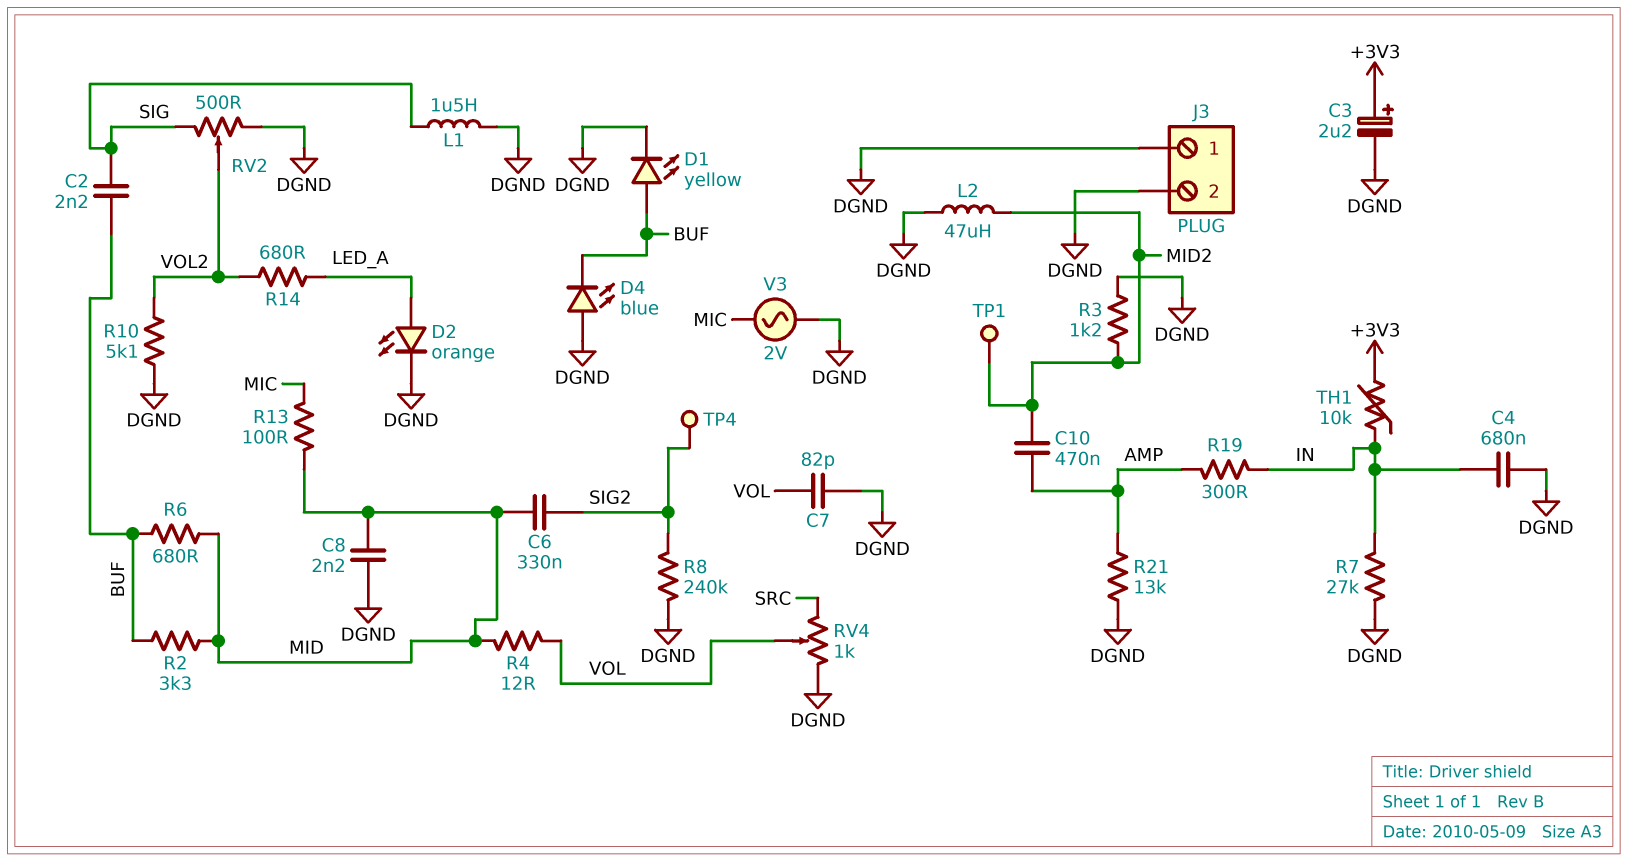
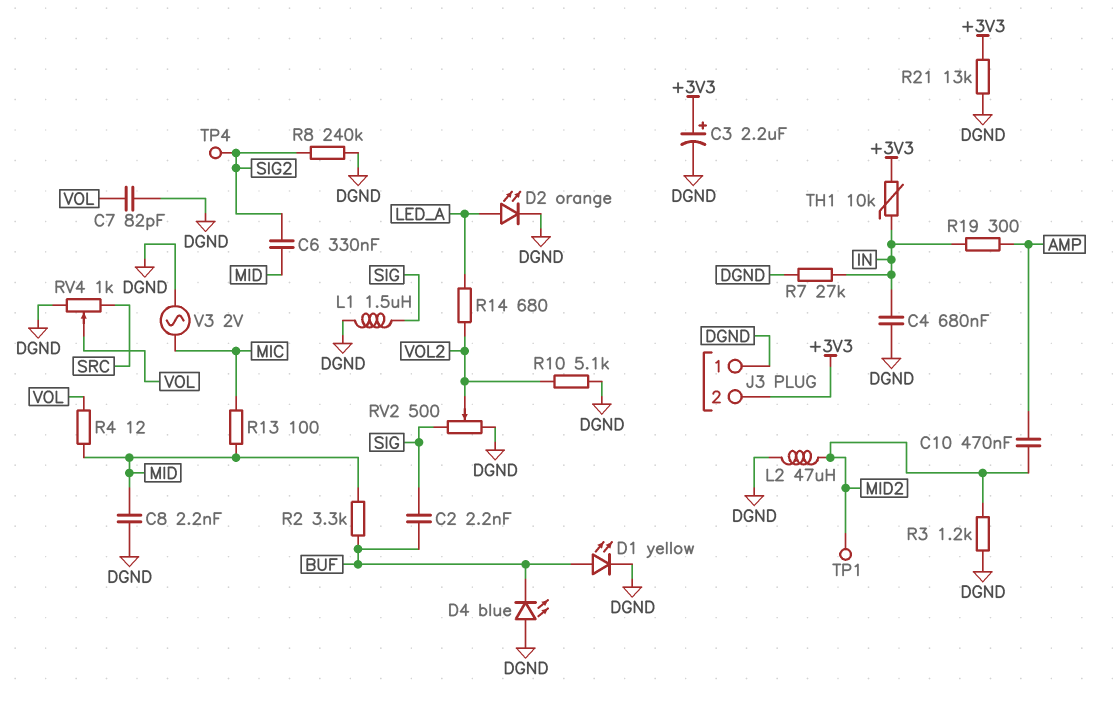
J3 pin 2: DGND -> +3V3
R6: 680 (BUF, MID) -> none
R21: 13k (AMP, DGND) -> 13k (+3V3, DGND)

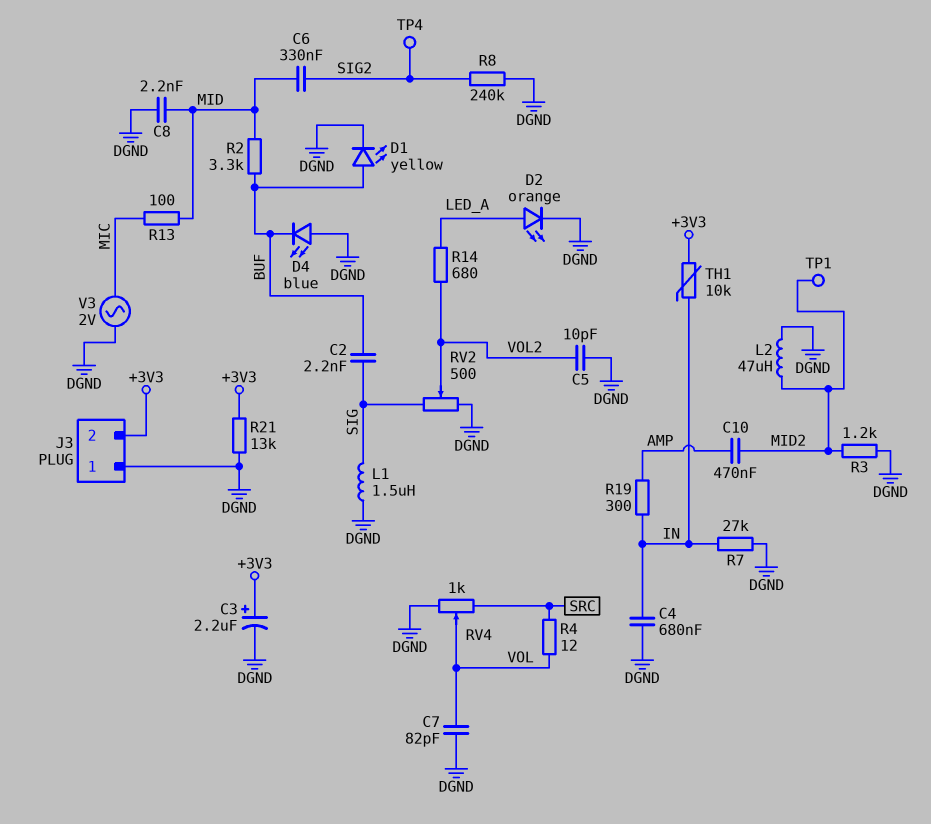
C5: none -> 10pF (DGND, VOL2)
R4: 12 (MID, VOL) -> 12 (SRC, VOL)
R10: 5.1k (DGND, VOL2) -> none

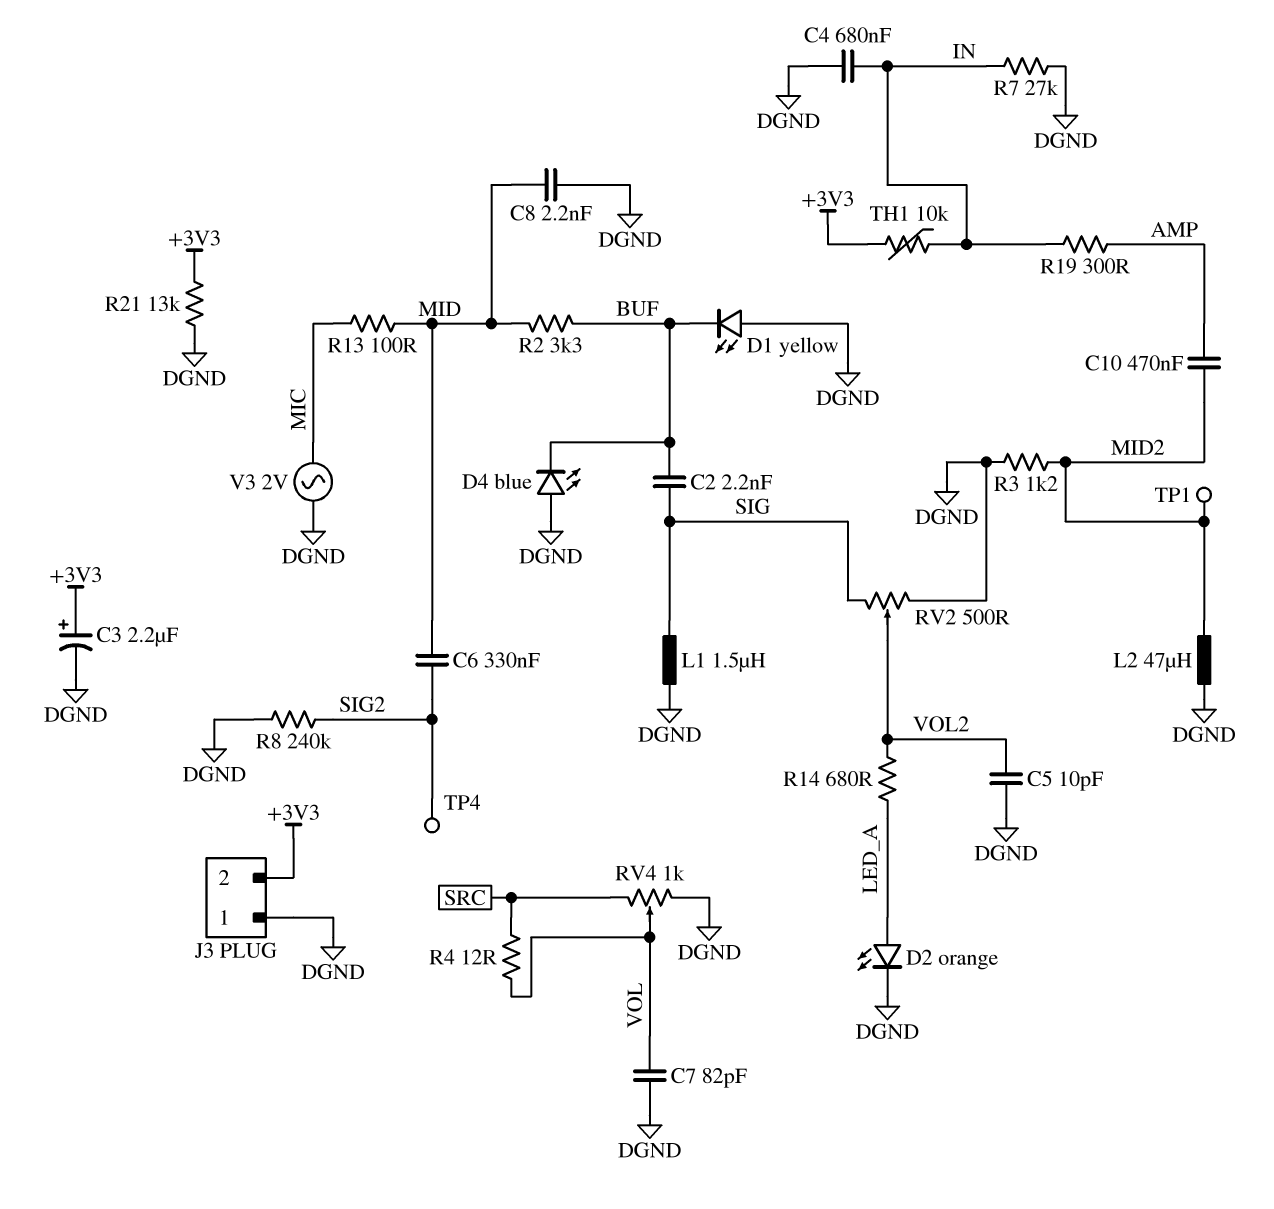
D1: LED yellow (A BUF, K DGND) -> LED yellow (A DGND, K BUF)

